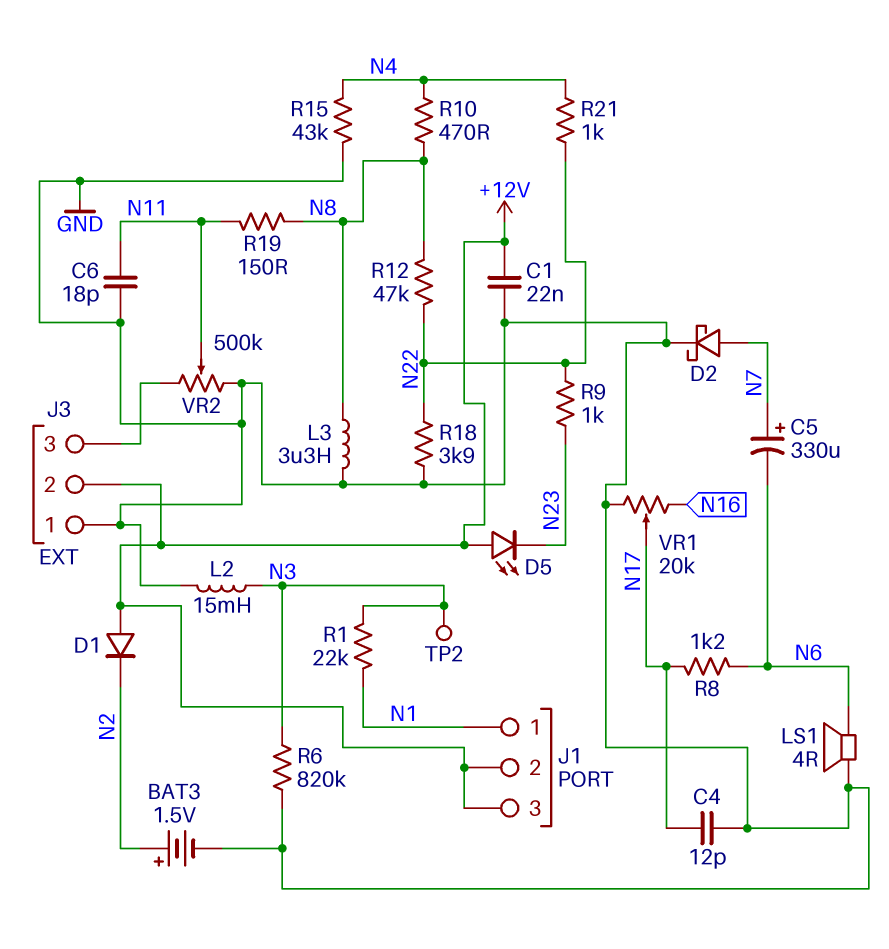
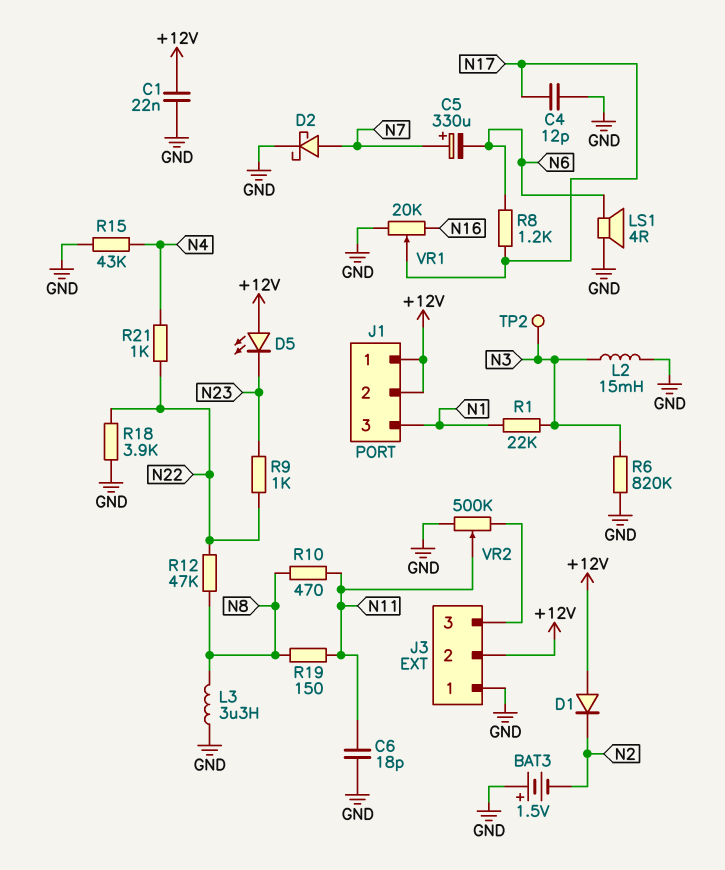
BAT3: 1.5V (plus N2, minus GND) -> 1.5V (plus GND, minus N2)
J1 pin 1: N1 -> +12V
J1 pin 3: +12V -> N1
R10: 470 (N4, N8) -> 470 (N8, N11)

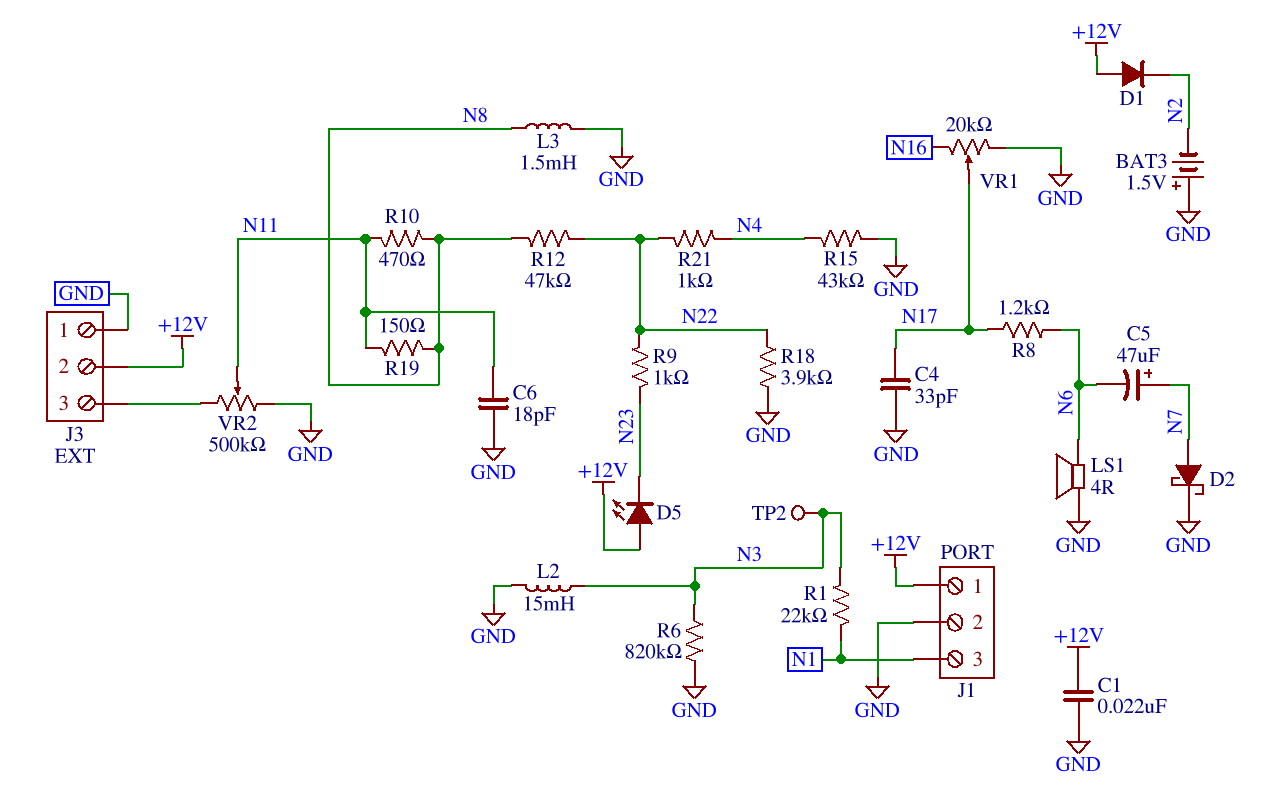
C4: 12pF (GND, N17) -> 33pF (GND, N17)
C5: 330uF (plus N7, minus N6) -> 47uF (plus N7, minus N6)
J1 pin 2: +12V -> GND
L3: 3.3uH (GND, N8) -> 1.5mH (GND, N8)

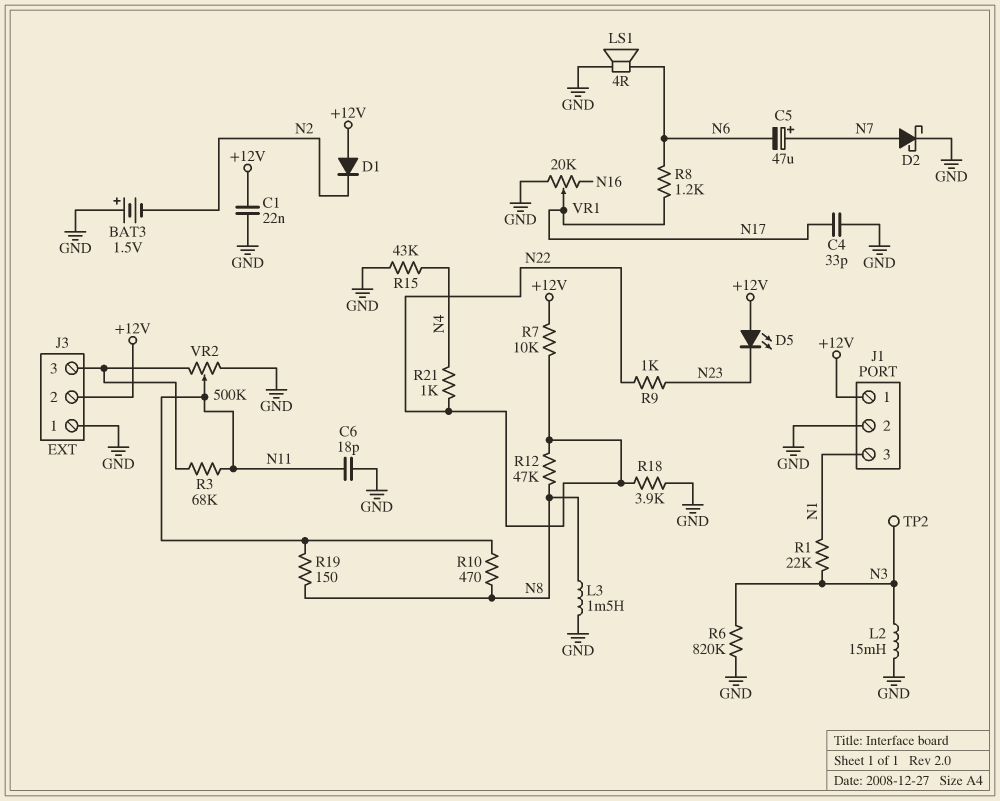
R3: none -> 68k (J3/3, N11)
R7: none -> 10k (+12V, N22)

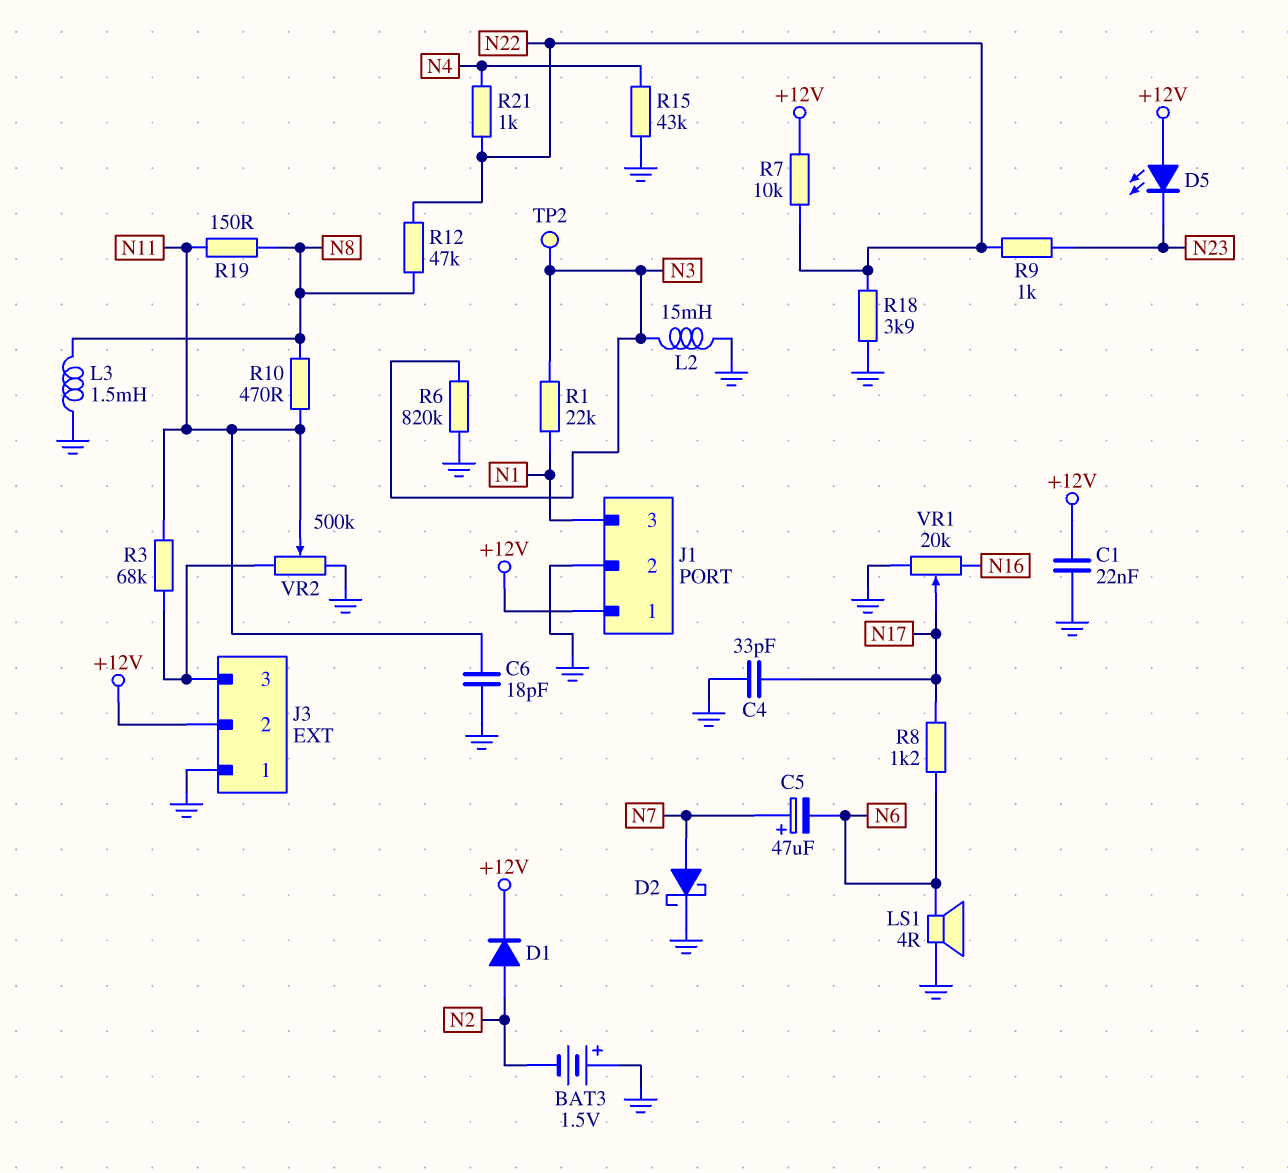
D1: diode (A +12V, K N2) -> diode (A N2, K +12V)

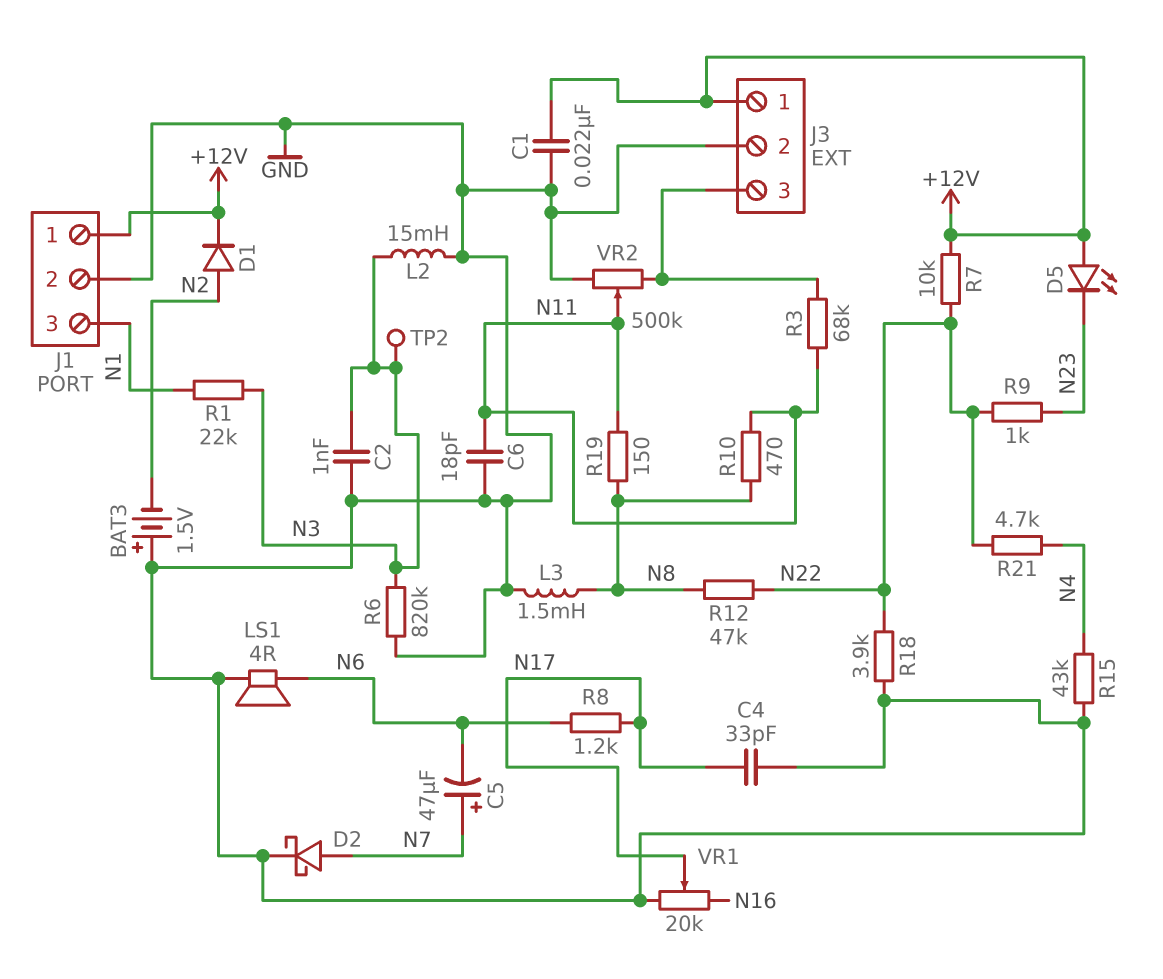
C2: none -> 1nF (GND, N3)
J3 pin 1: GND -> +12V
J3 pin 2: +12V -> GND
R21: 1k (N4, N22) -> 4.7k (N4, N22)

